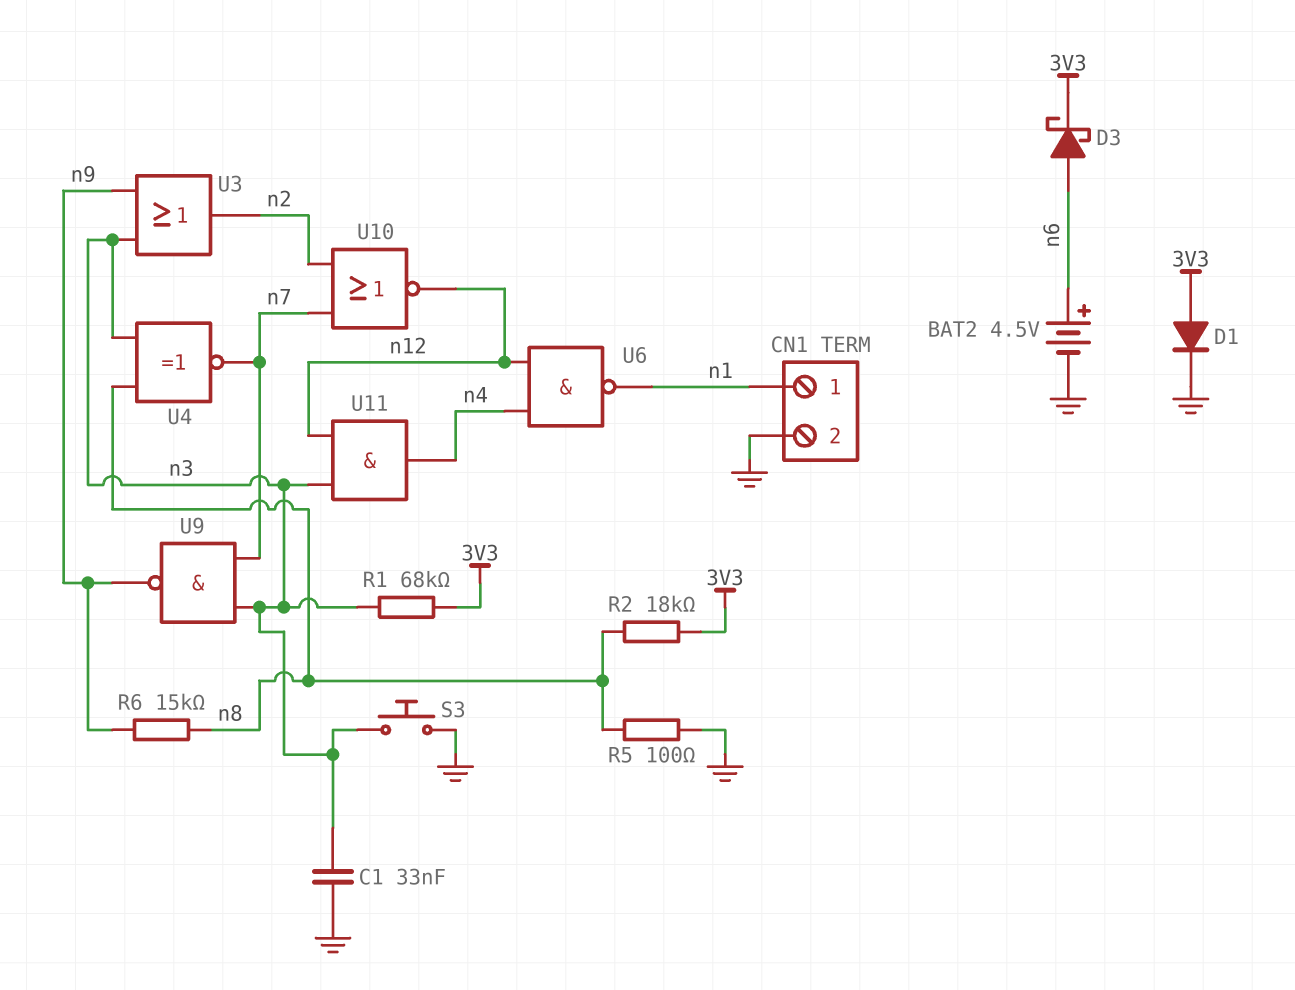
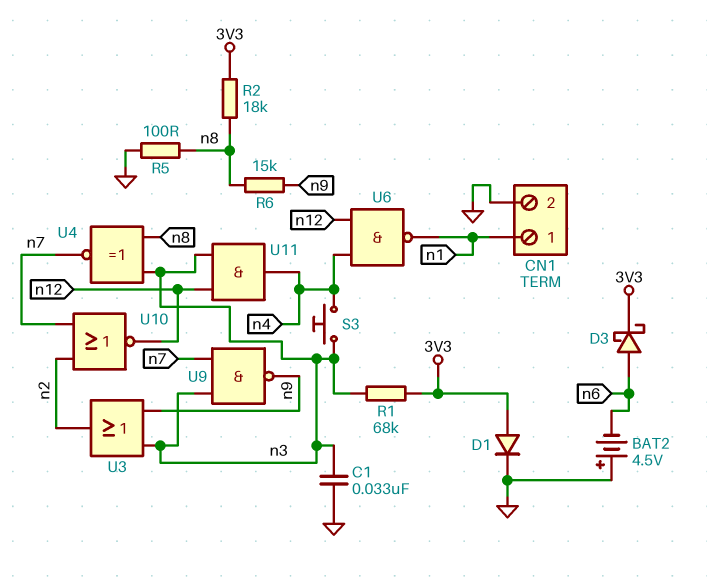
BAT2: 4.5V (plus n6, minus GND) -> 4.5V (plus GND, minus n6)
S3: button (GND, n3) -> button (n3, n4)

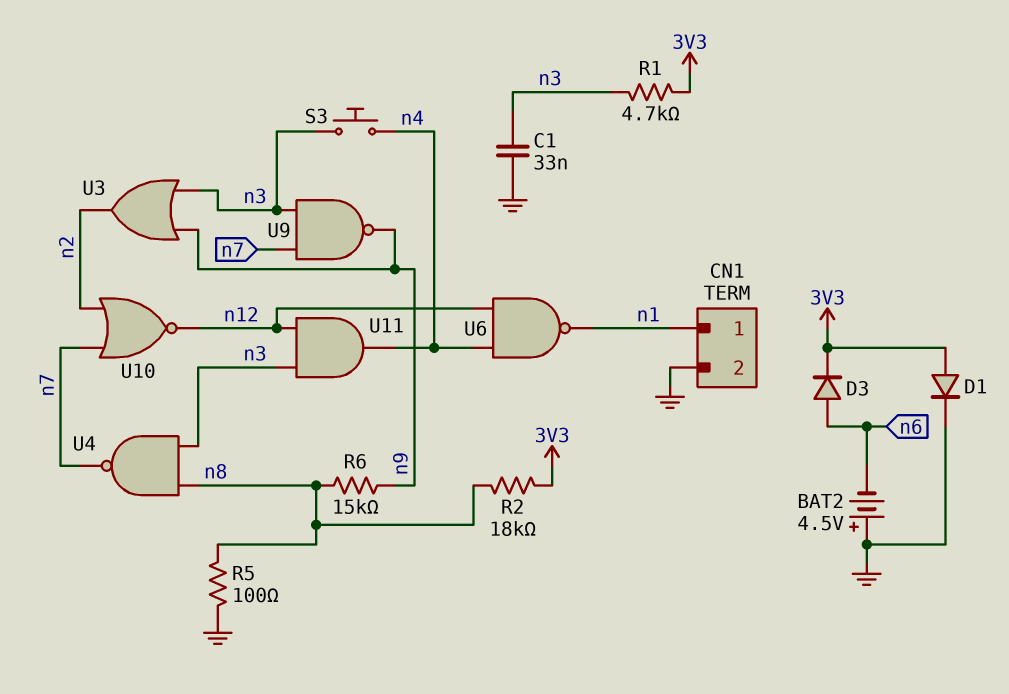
D3: schottky (A n6, K 3V3) -> diode (A n6, K 3V3)
R1: 68k (3V3, n3) -> 4.7k (3V3, n3)
U4: XNOR (in n3, in n8, out n7) -> NAND (in n3, in n8, out n7)

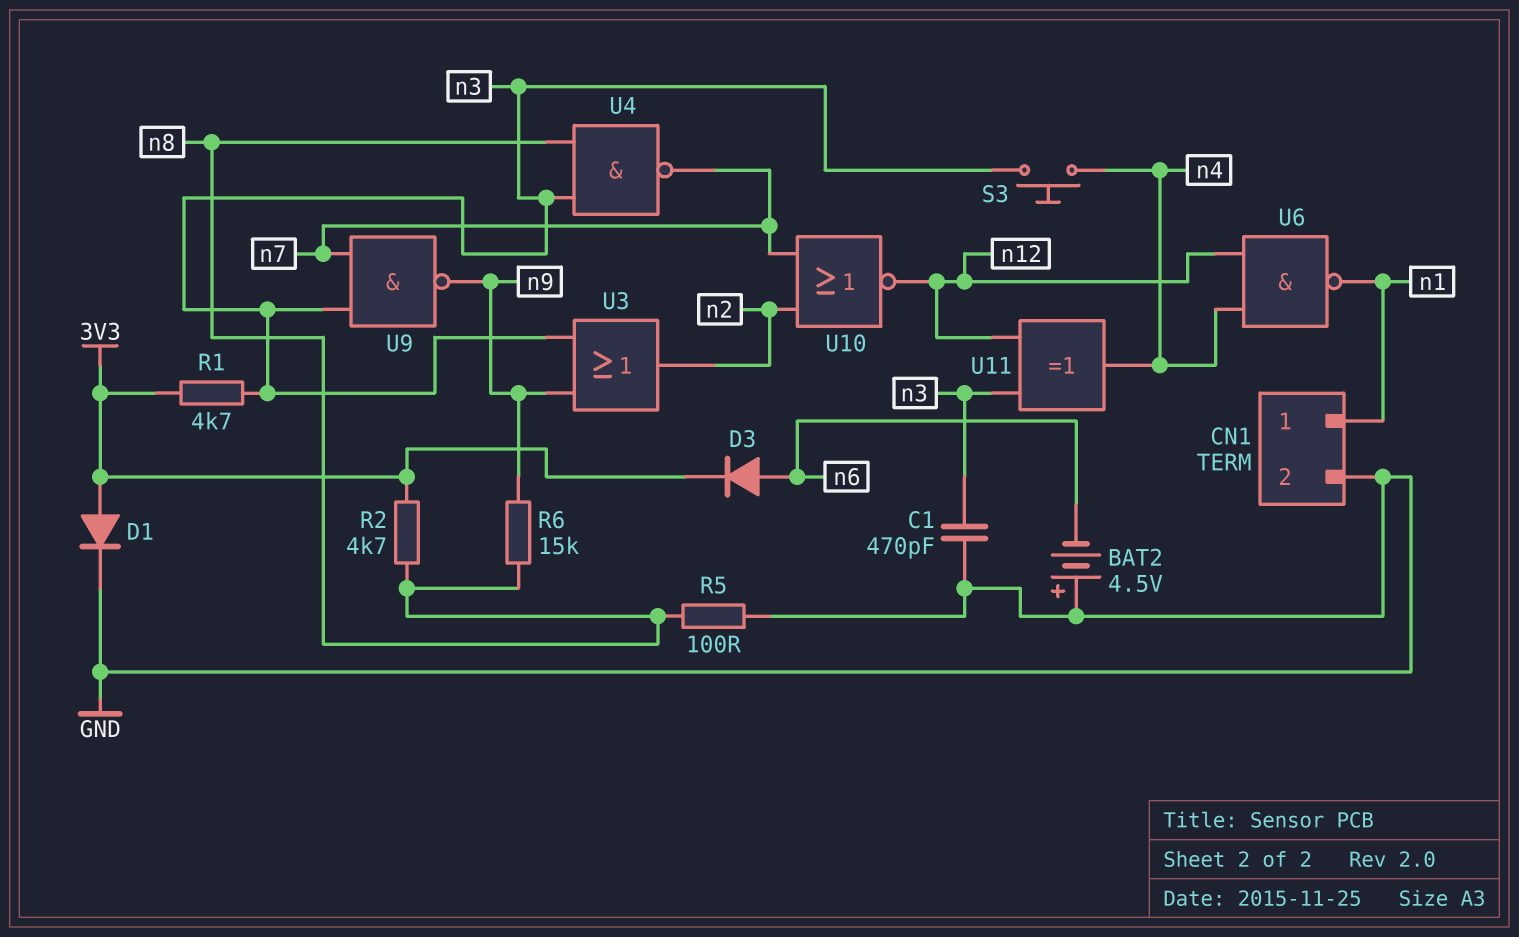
C1: 33nF (GND, n3) -> 470pF (GND, n3)
R2: 18k (3V3, n8) -> 4.7k (3V3, n8)
U11: AND (in n3, in n12, out n4) -> XOR (in n3, in n12, out n4)

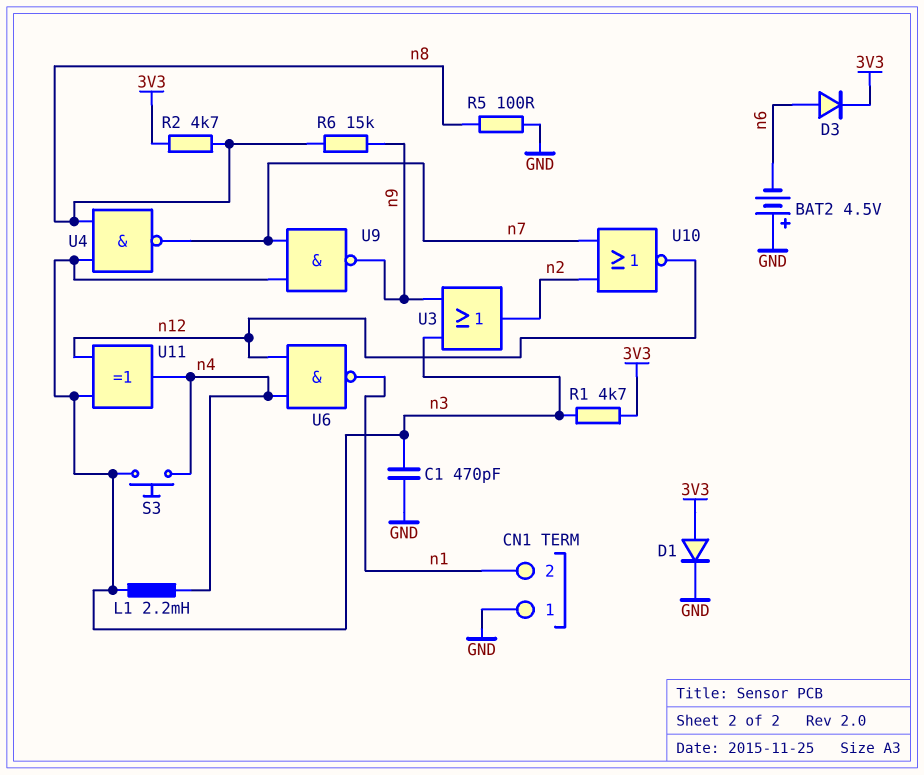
CN1 pin 1: n1 -> GND
CN1 pin 2: GND -> n1
L1: none -> 2.2mH (n3, n4)

